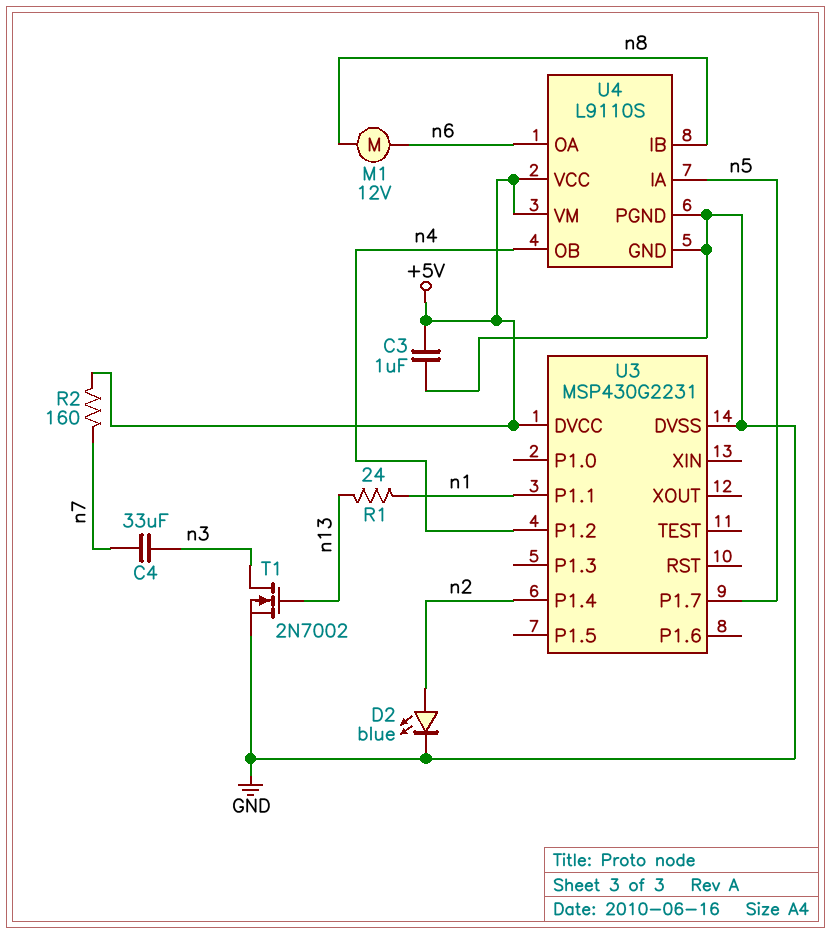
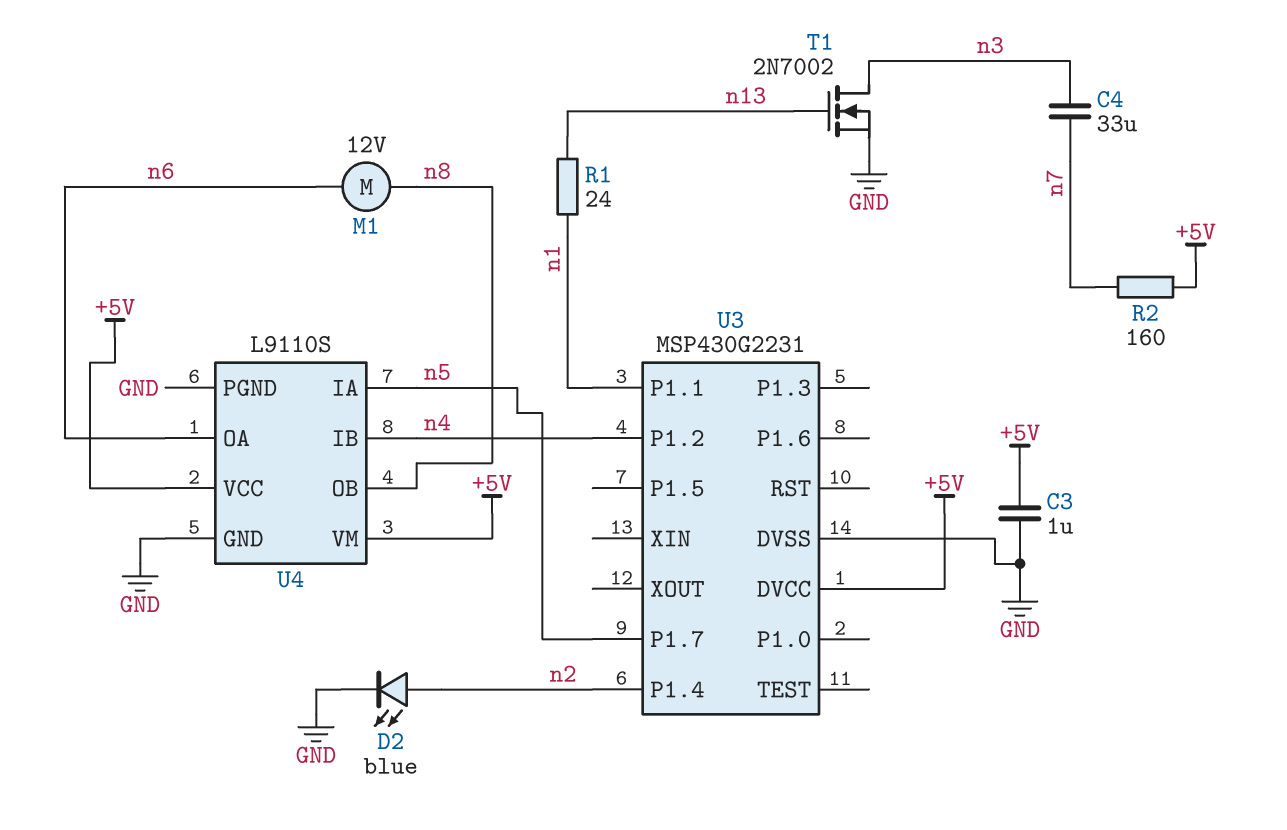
U4 pin IB: n8 -> n4
U4 pin OB: n4 -> n8

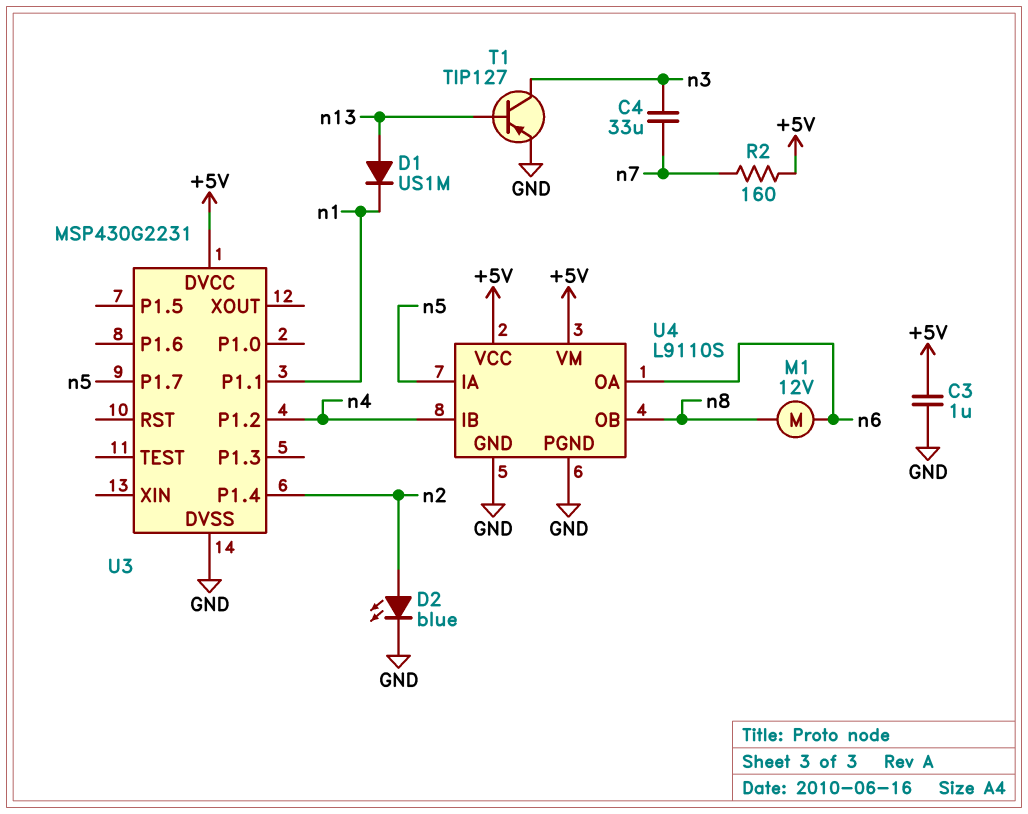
D1: none -> diode US1M (A n13, K n1)
R1: 24 (n1, n13) -> none
T1: NMOS 2N7002 (G n13, D n3, S GND) -> PNP TIP127 (B n13, C n3, E GND)

